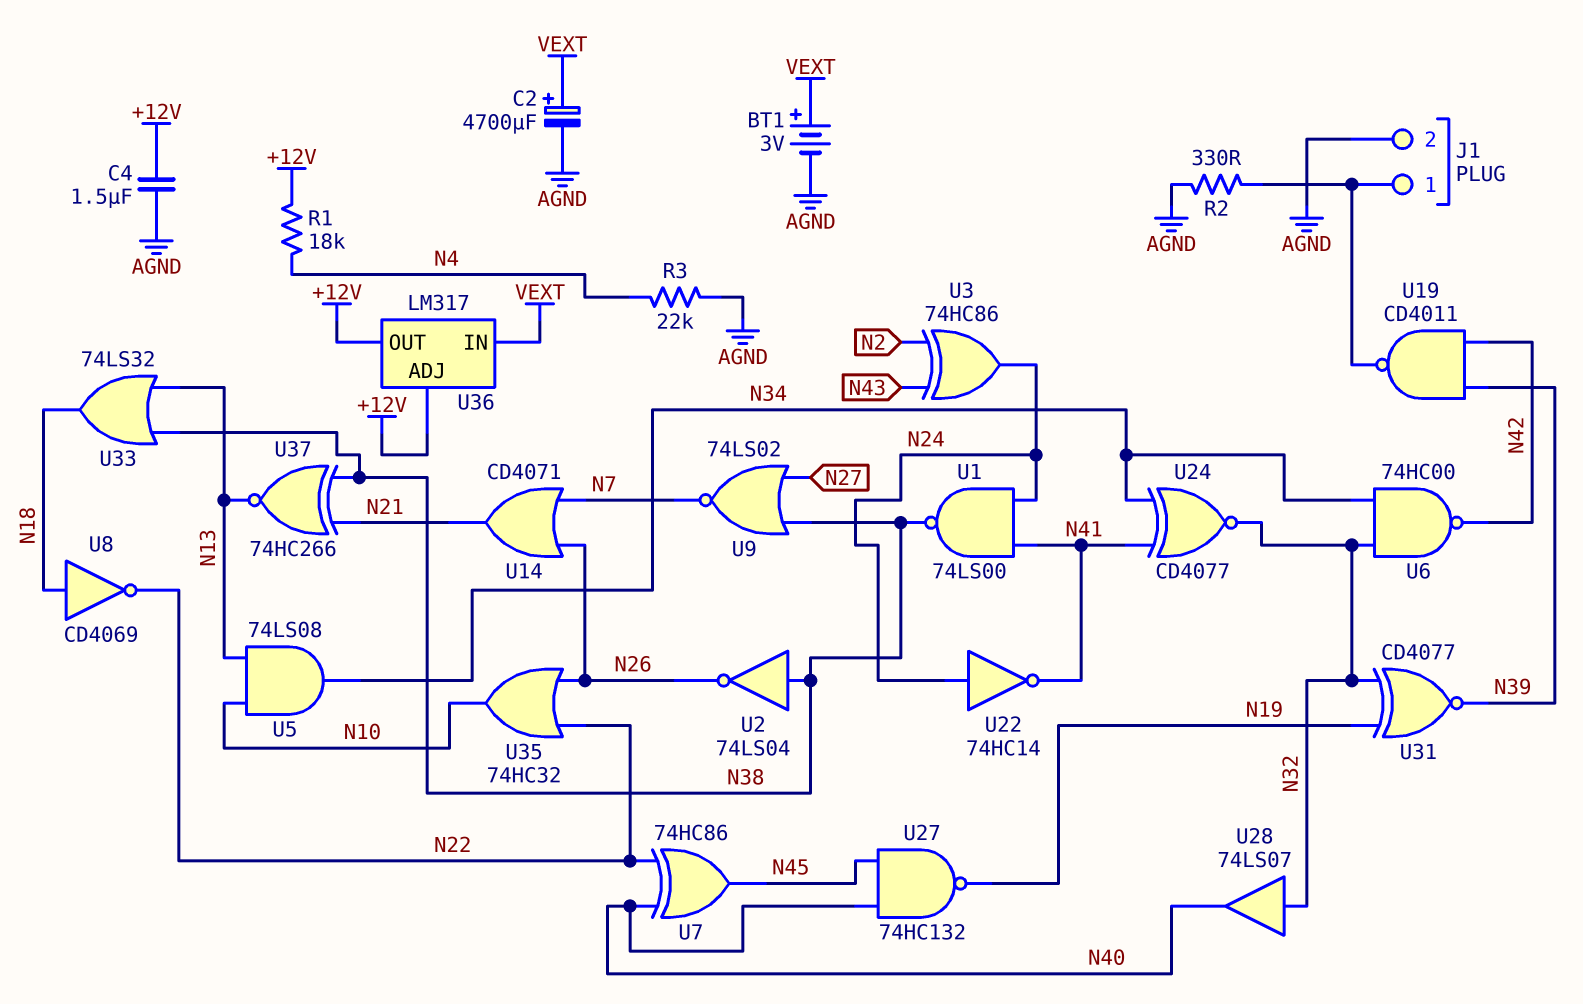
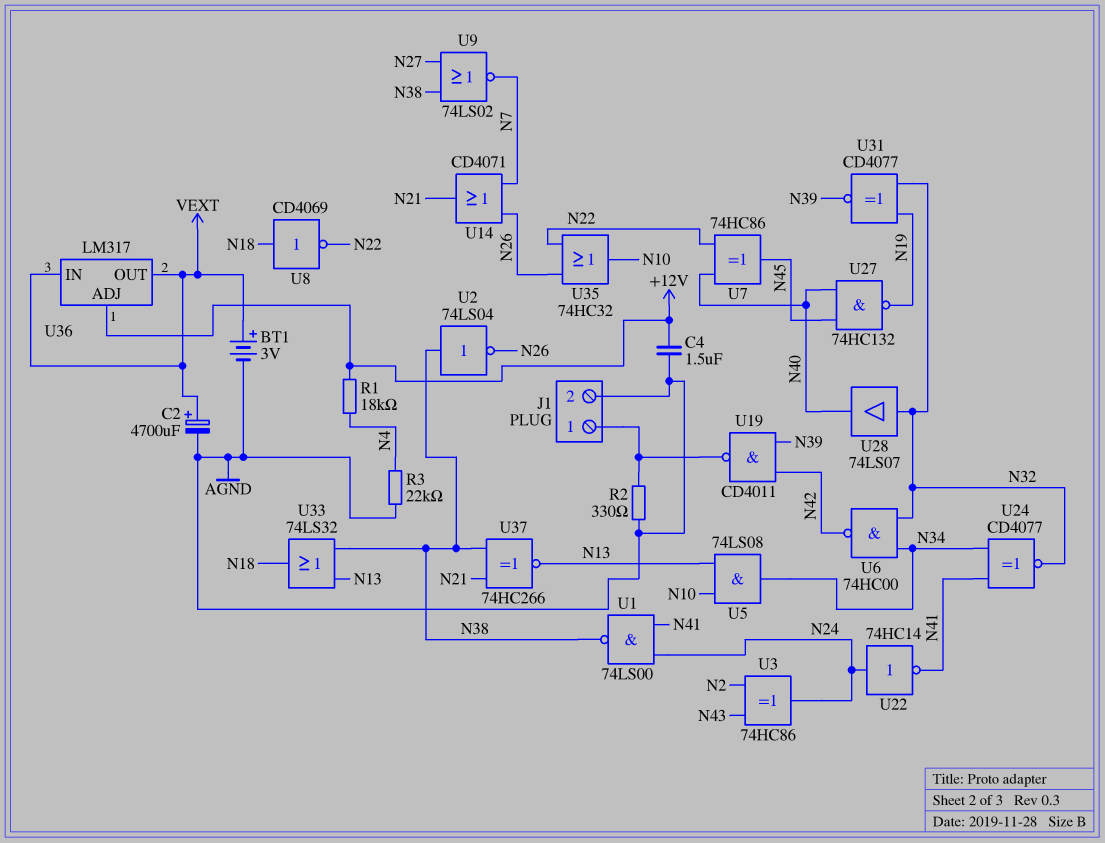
U36 pin OUT: +12V -> VEXT

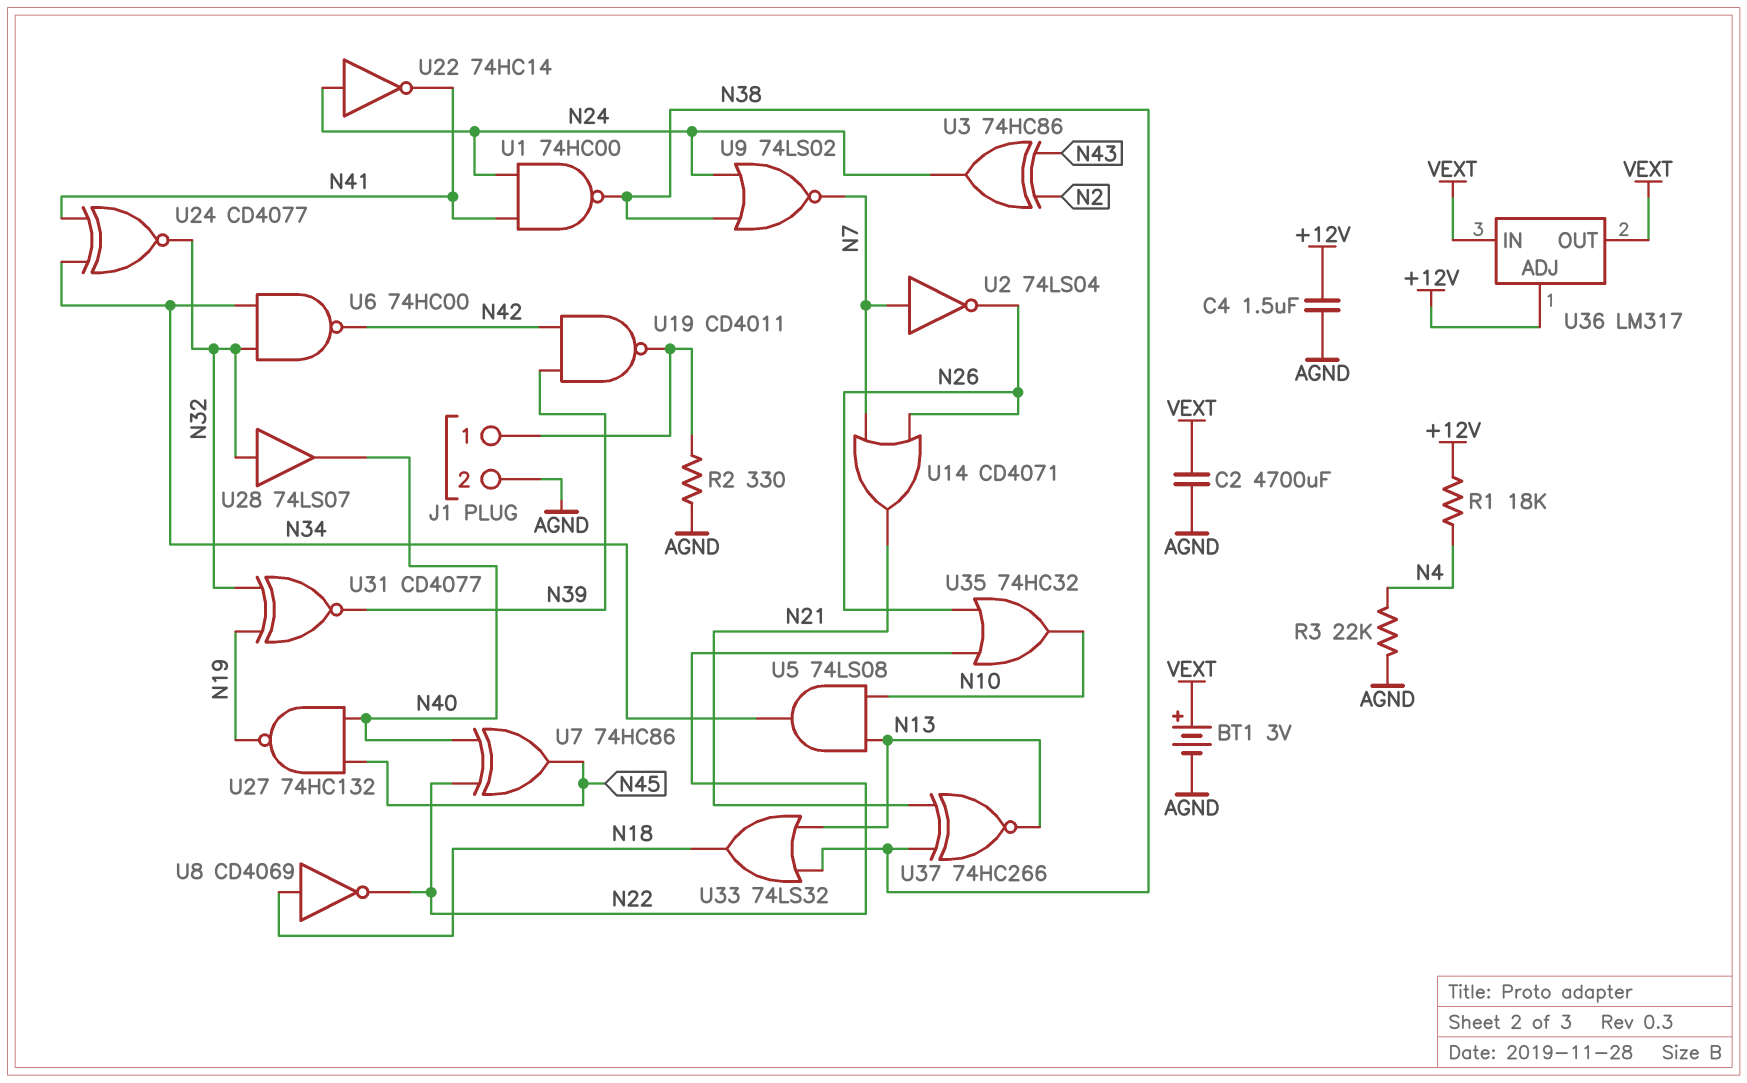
C2: 4700uF (plus VEXT, minus AGND) -> 4700uF (AGND, VEXT)
U1: NAND 74LS00 (in N24, in N41, out N38) -> NAND 74HC00 (in N24, in N41, out N38)
U2: NOT 74LS04 (in N38, out N26) -> NOT 74LS04 (in N7, out N26)
U9: NOR 74LS02 (in N27, in N38, out N7) -> NOR 74LS02 (in N24, in N38, out N7)

